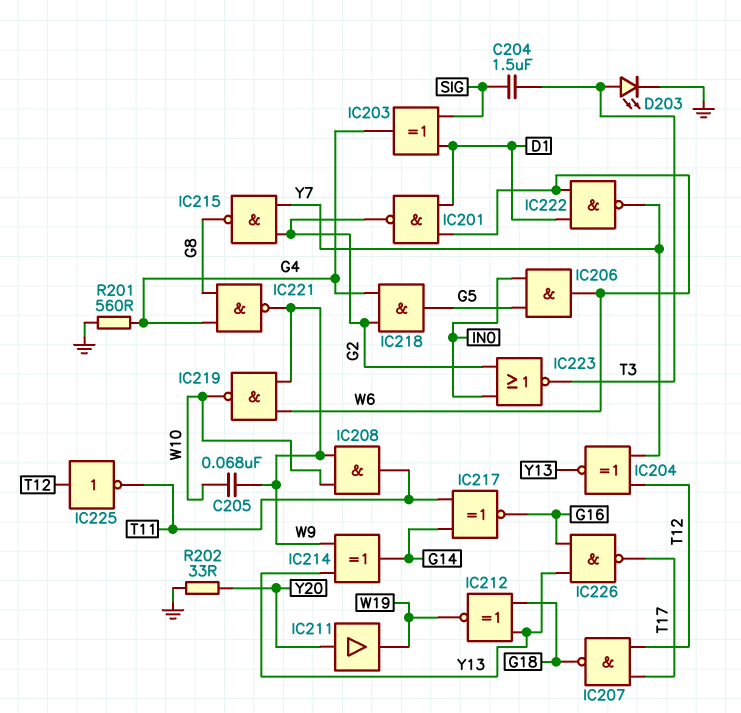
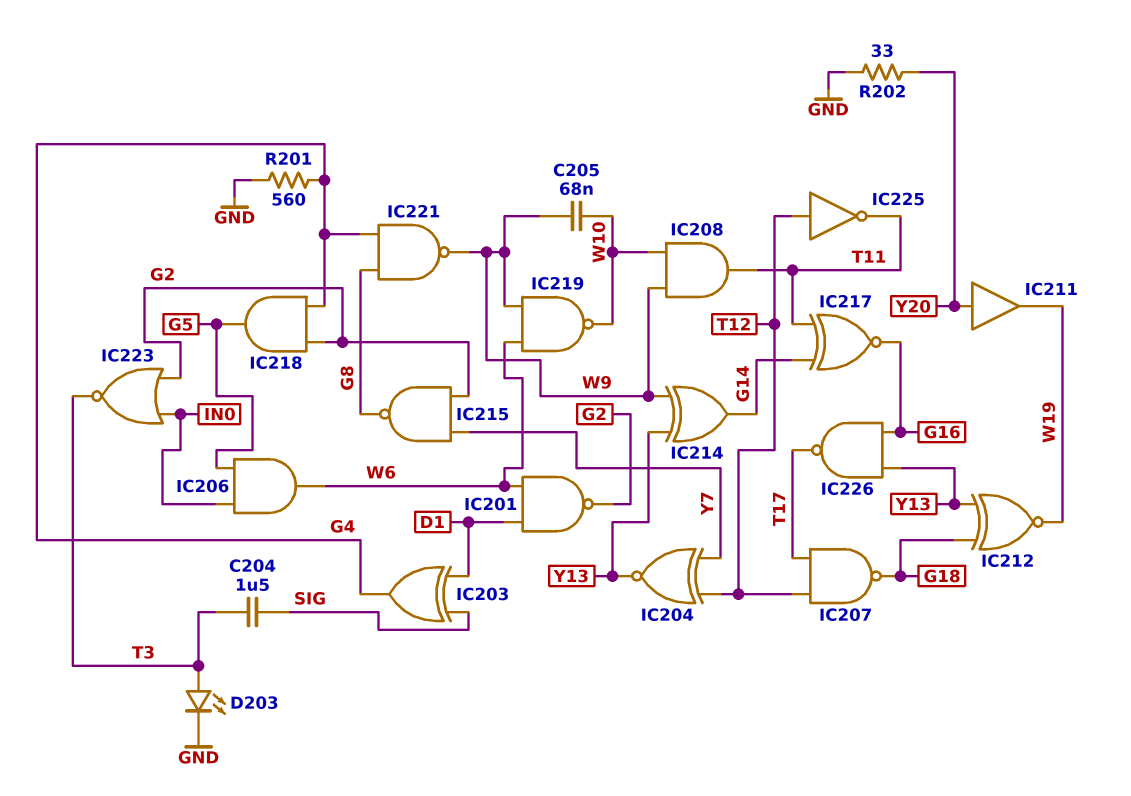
IC222: NAND (in D1, in W6, out Y7) -> none

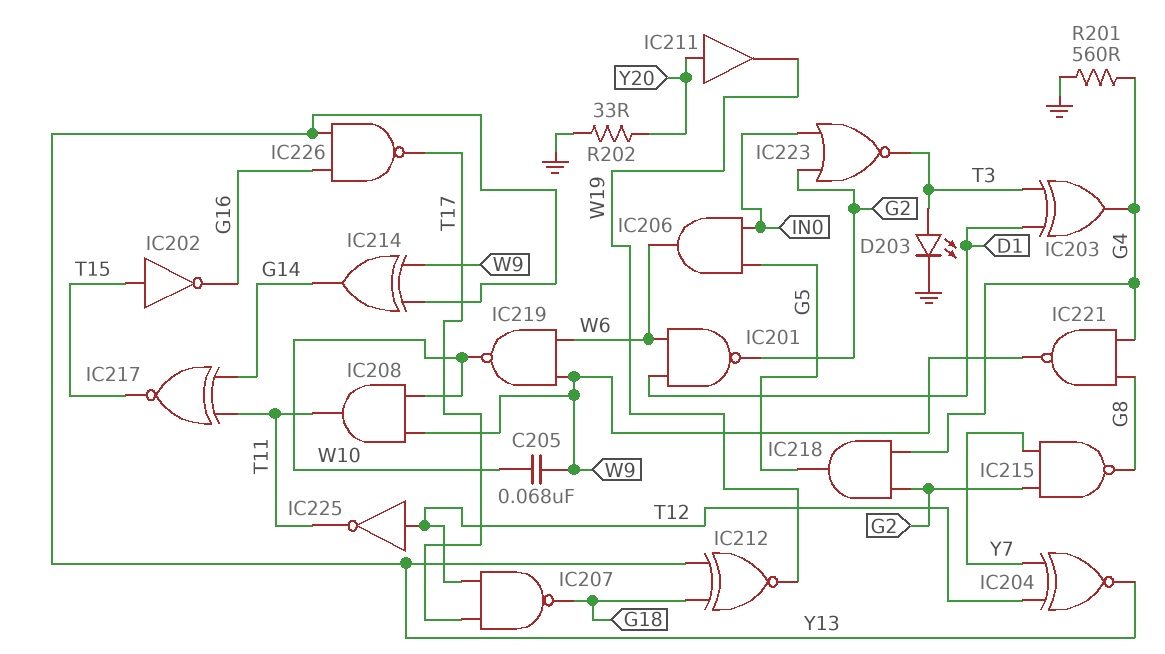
C204: 1.5uF (SIG, T3) -> none
IC202: none -> NOT (in T15, out G16)
IC203: XOR (in D1, in SIG, out G4) -> XOR (in D1, in T3, out G4)
IC217: XNOR (in G14, in T11, out G16) -> XNOR (in G14, in T11, out T15)

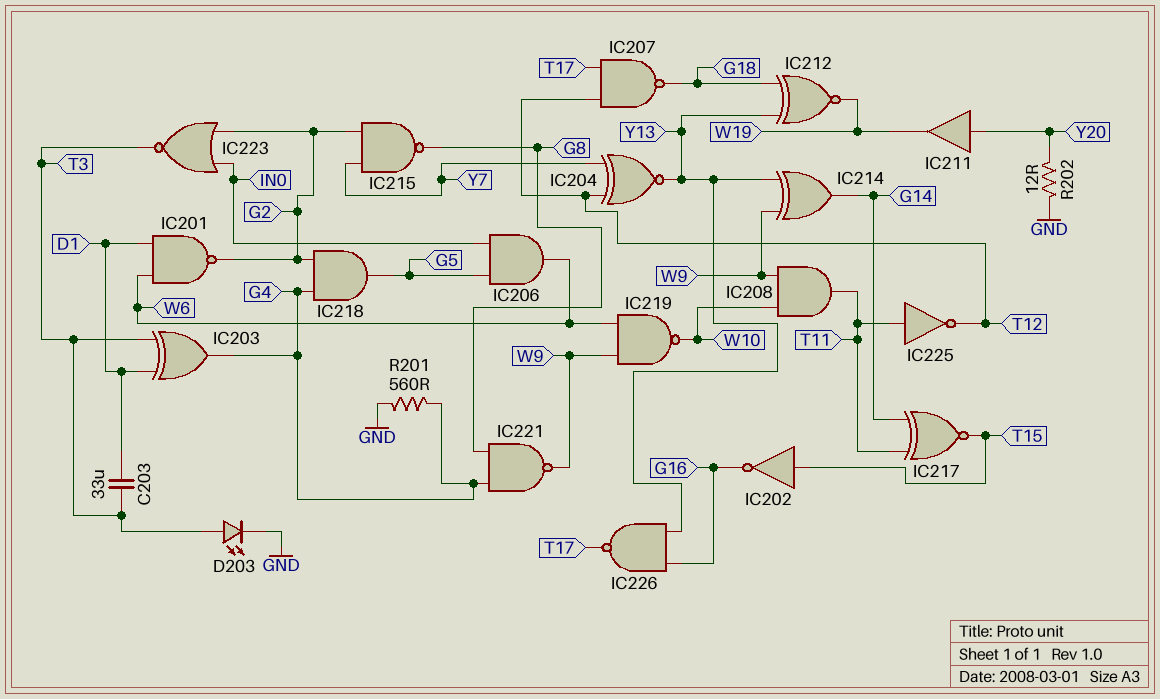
C203: none -> 33uF (D1, T3)
C205: 68nF (W9, W10) -> none
IC225: NOT (in T12, out T11) -> NOT (in T11, out T12)
R202: 33 (GND, Y20) -> 12 (GND, Y20)

